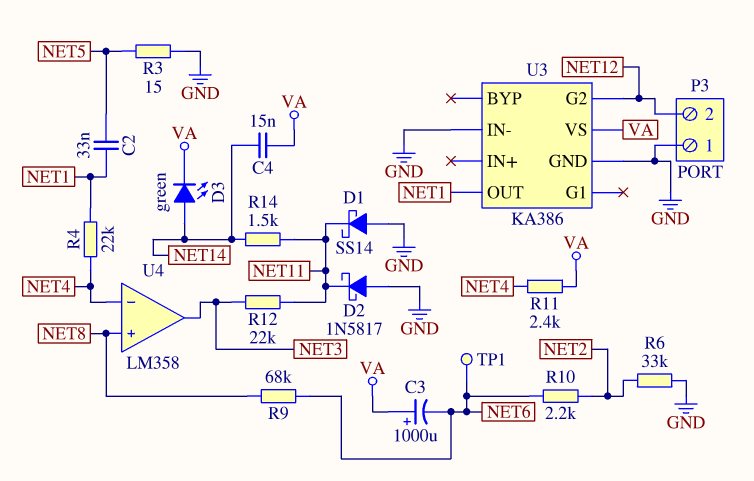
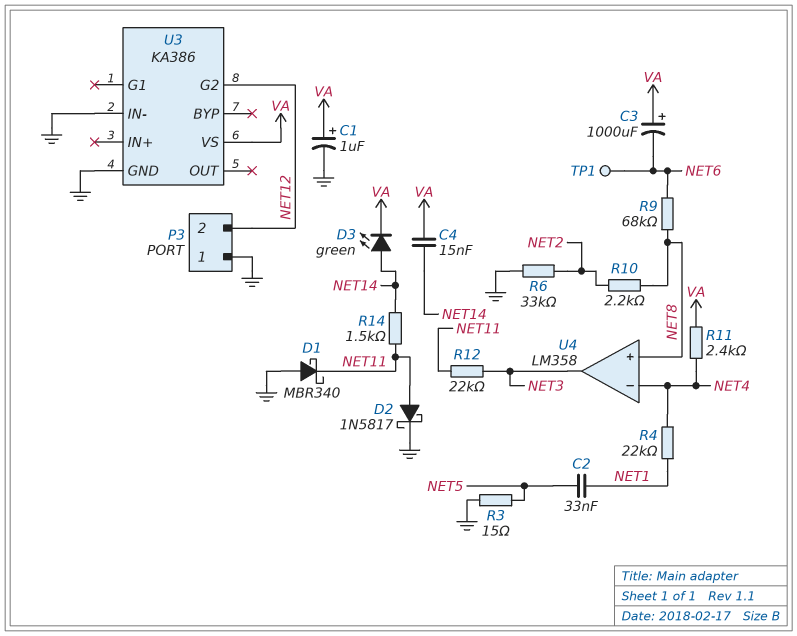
C1: none -> 1uF (plus VA, minus GND)
D1: schottky SS14 (A GND, K NET11) -> schottky MBR340 (A GND, K NET11)
D2: schottky 1N5817 (A GND, K NET11) -> schottky 1N5817 (A NET11, K GND)
R10: 2.2k (NET2, NET6) -> 2.2k (NET2, NET8)
U3 pin OUT: NET1 -> none

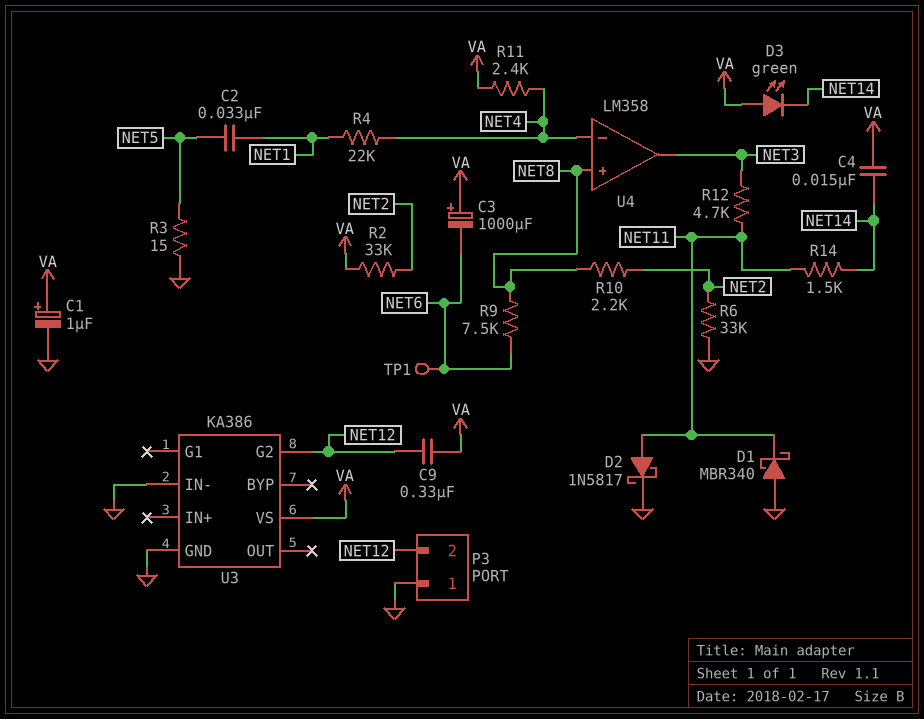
C9: none -> 330nF (NET12, VA)
D3: LED green (A NET14, K VA) -> LED green (A VA, K NET14)
R2: none -> 33k (NET2, VA)
R9: 68k (NET6, NET8) -> 7.5k (NET6, NET8)
R12: 22k (NET3, NET11) -> 4.7k (NET3, NET11)

